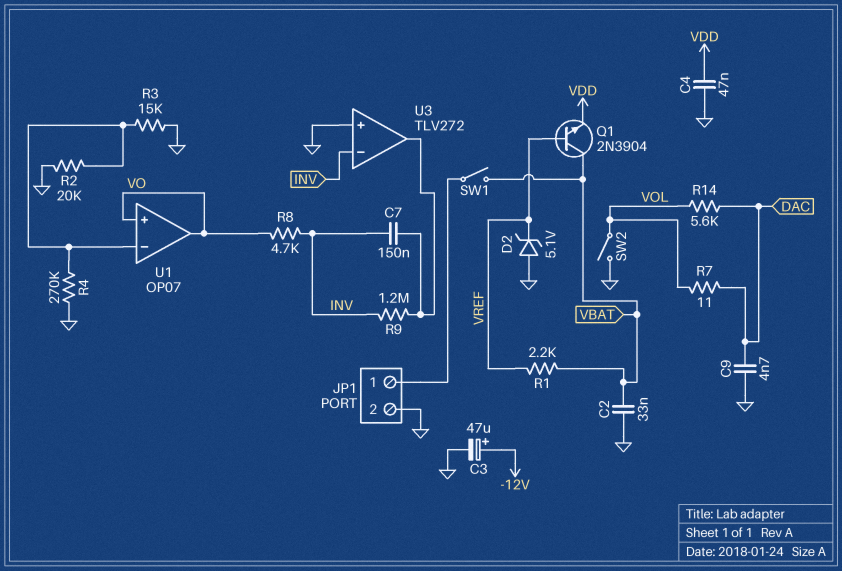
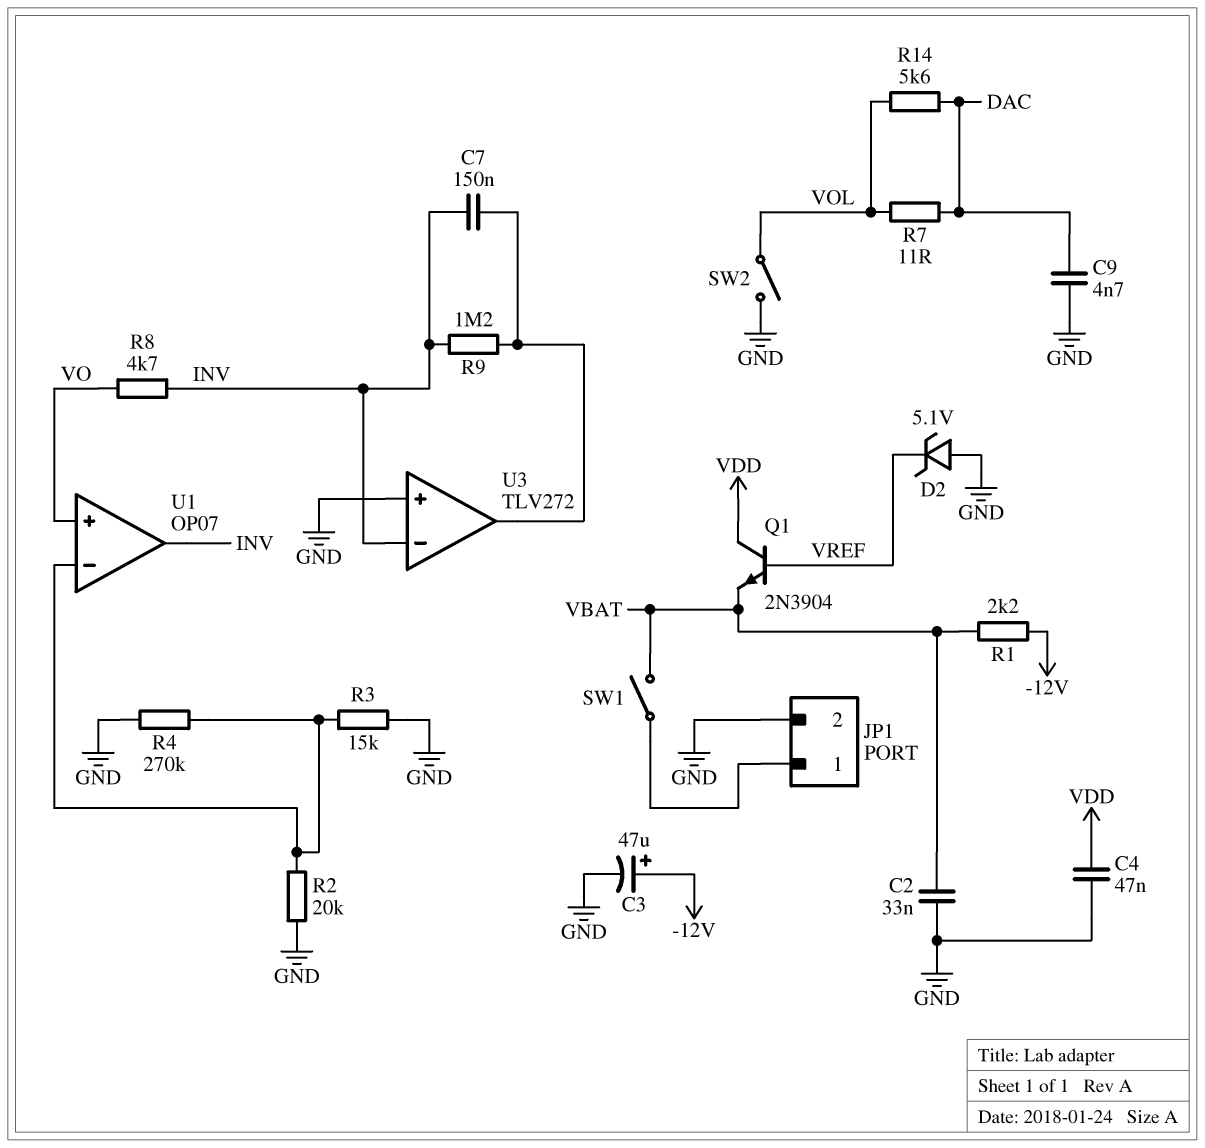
Q1: NPN 2N3904 (B VREF, C VBAT, E VDD) -> NPN 2N3904 (B VREF, C VDD, E VBAT)
R1: 2.2k (VBAT, VREF) -> 2.2k (-12V, VBAT)
U1 pin out: VO -> INV

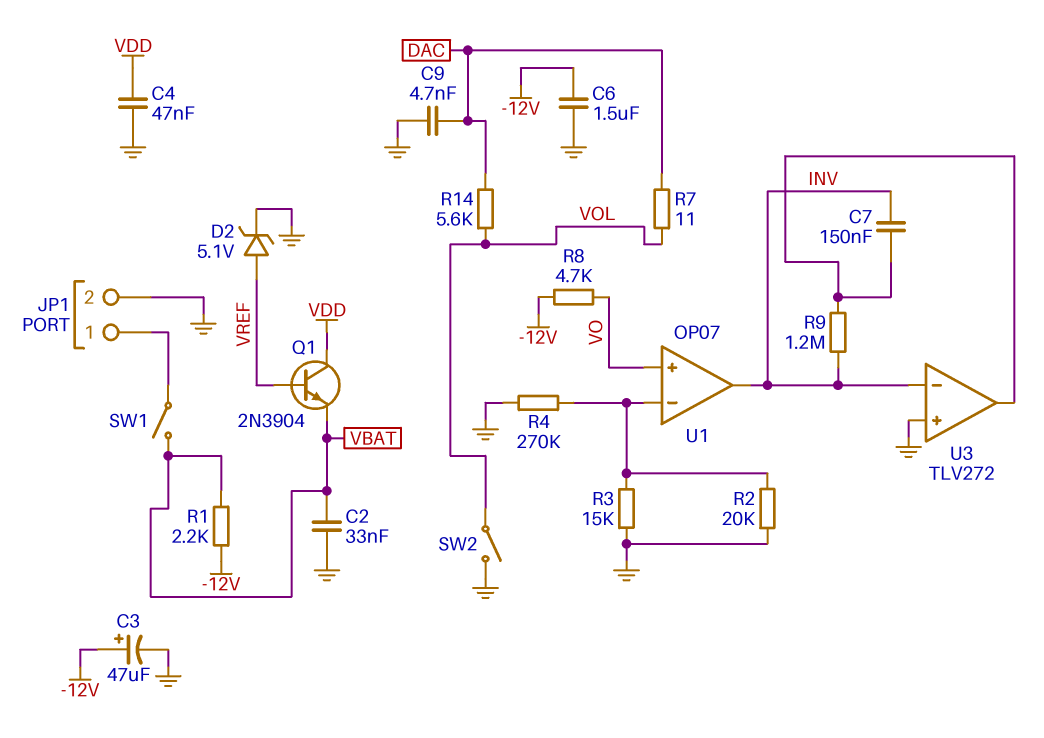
C6: none -> 1.5uF (-12V, GND)
D2: zener 5.1V (A GND, K VREF) -> zener 5.1V (A VREF, K GND)
R8: 4.7k (INV, VO) -> 4.7k (-12V, VO)

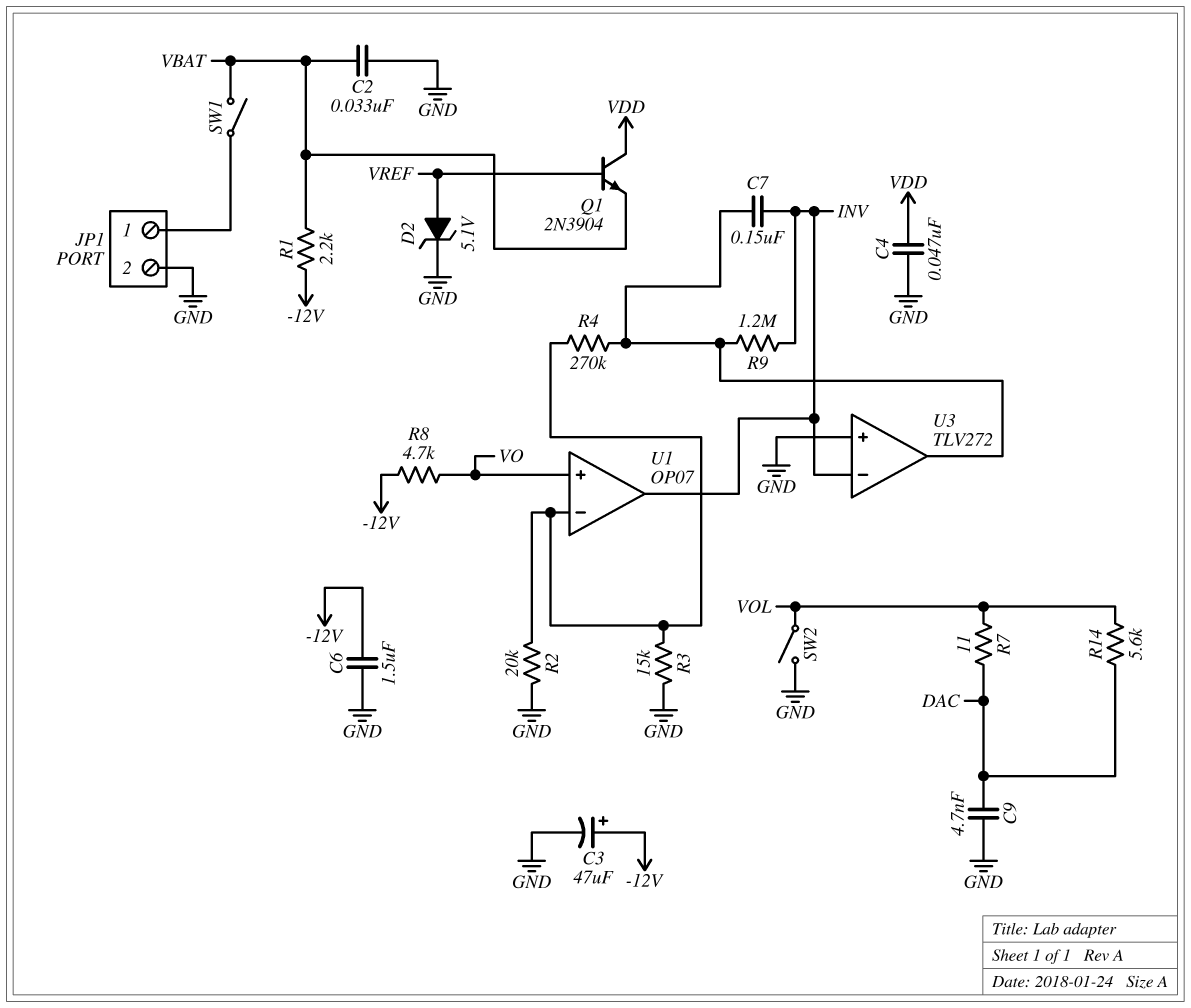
R4: 270k (GND, U1/in-) -> 270k (U1/in-, U3/out)

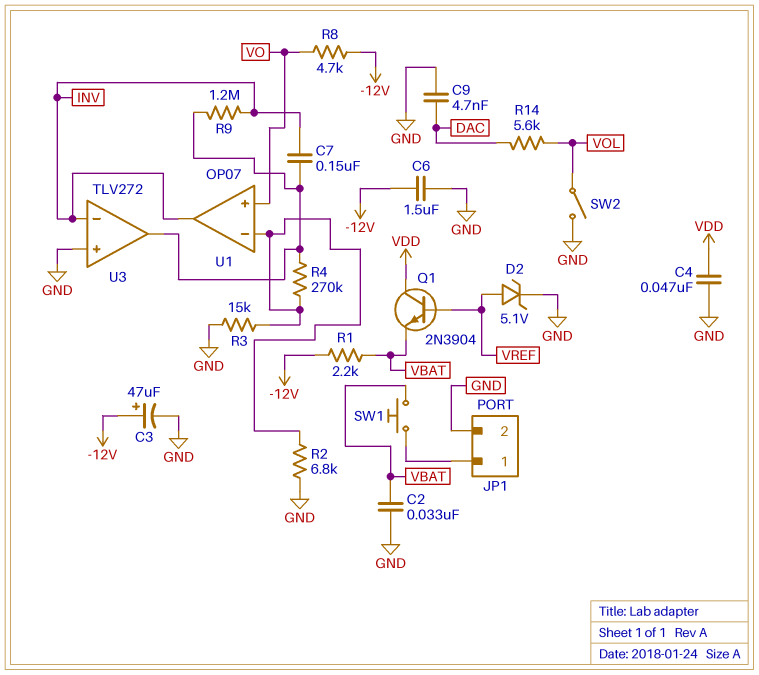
R2: 20k (GND, U1/in-) -> 6.8k (GND, U1/in-)
R7: 11 (DAC, VOL) -> none
SW1: switch (JP1/1, VBAT) -> button (JP1/1, VBAT)

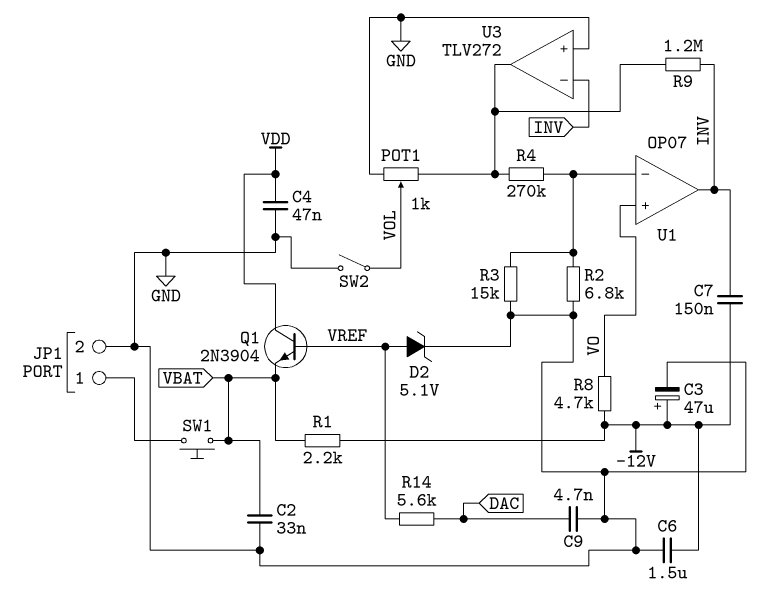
C7: 150nF (INV, U3/out) -> 150nF (-12V, INV)
POT1: none -> 1k (GND, U3/out, wiper VOL)
R14: 5.6k (DAC, VOL) -> 5.6k (DAC, VREF)

